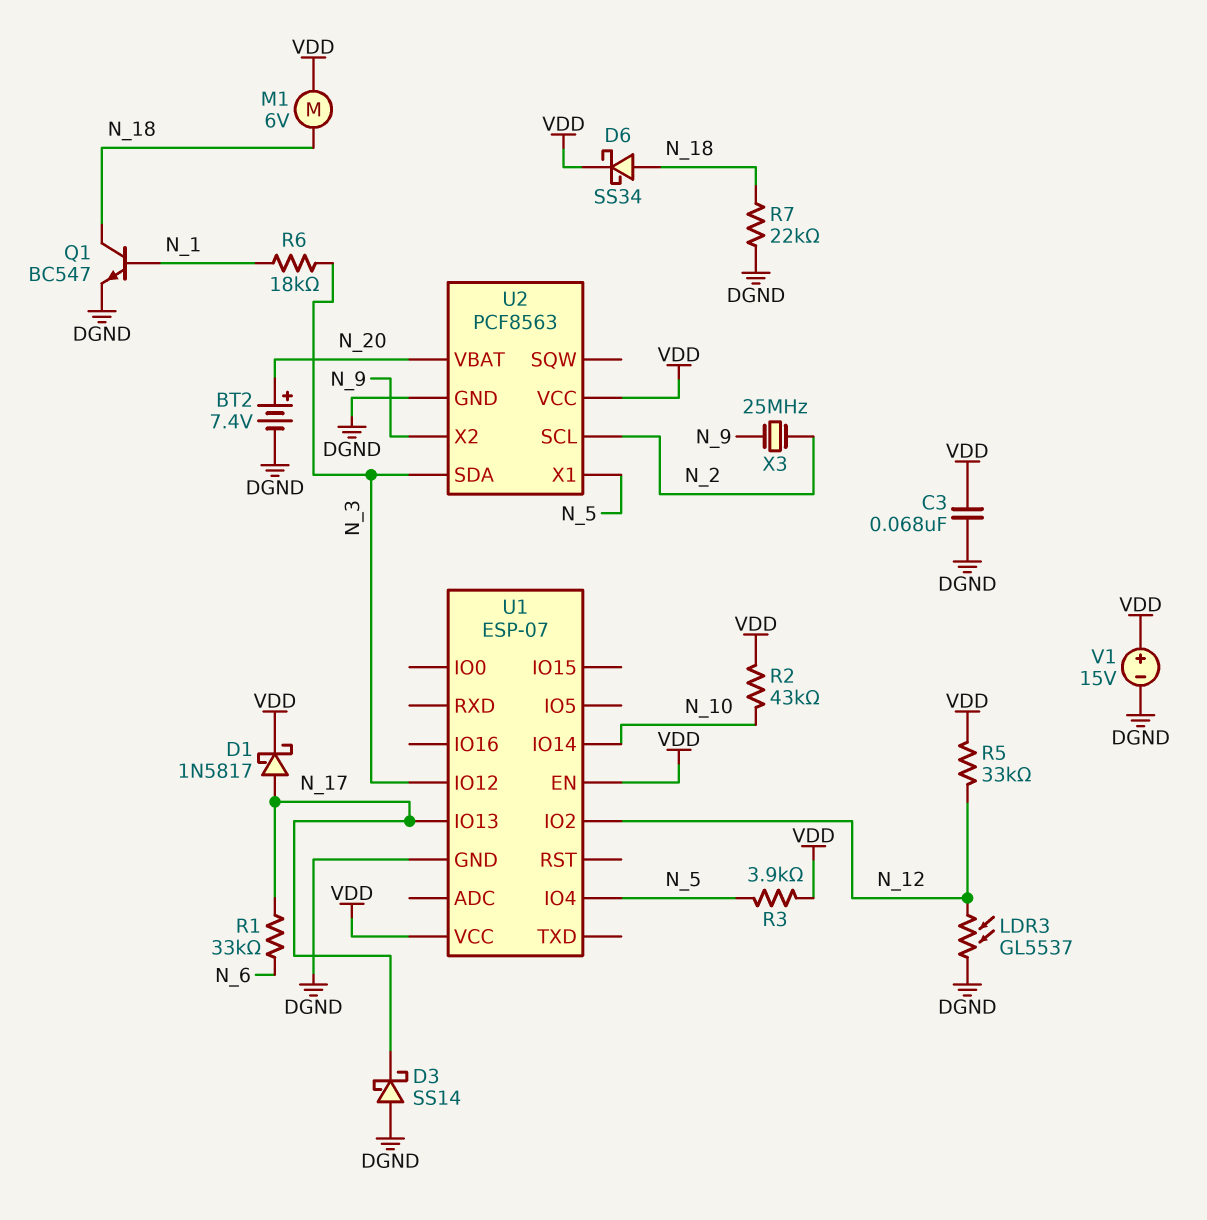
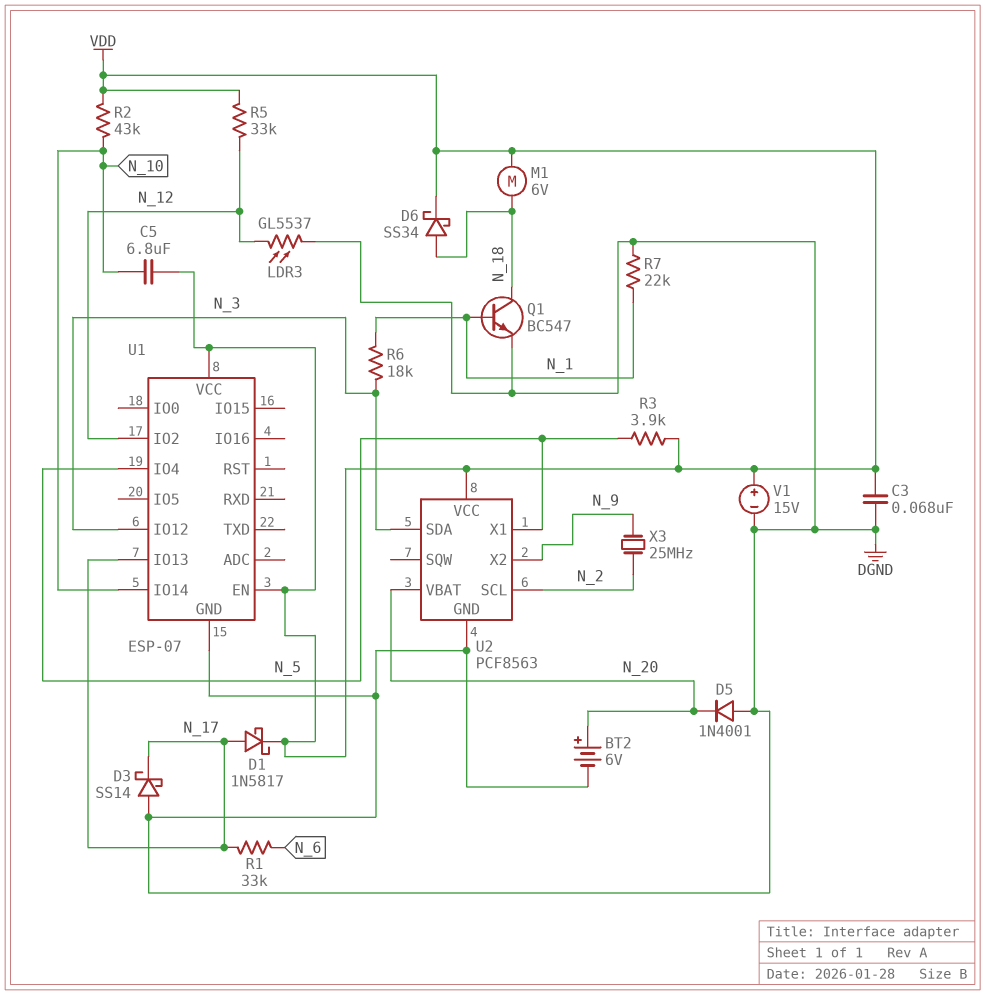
BT2: 7.4V (plus N_20, minus DGND) -> 6V (plus N_20, minus DGND)
C5: none -> 6.8uF (N_10, VDD)
D5: none -> diode 1N4001 (A DGND, K N_20)
R7: 22k (DGND, N_18) -> 22k (DGND, N_1)

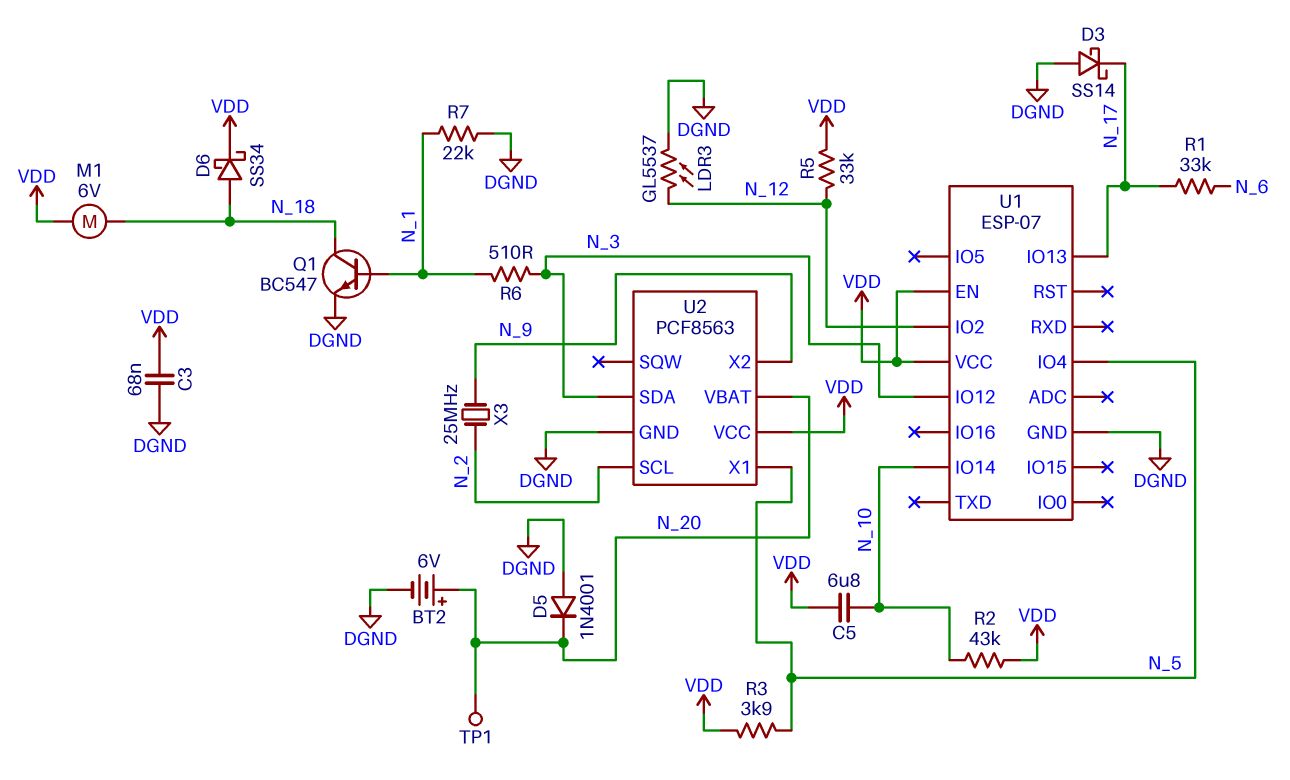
D1: schottky 1N5817 (A N_17, K VDD) -> none
R6: 18k (N_1, N_3) -> 510 (N_1, N_3)
TP1: none -> test point (N_20)
V1: 15V (plus VDD, minus DGND) -> none

